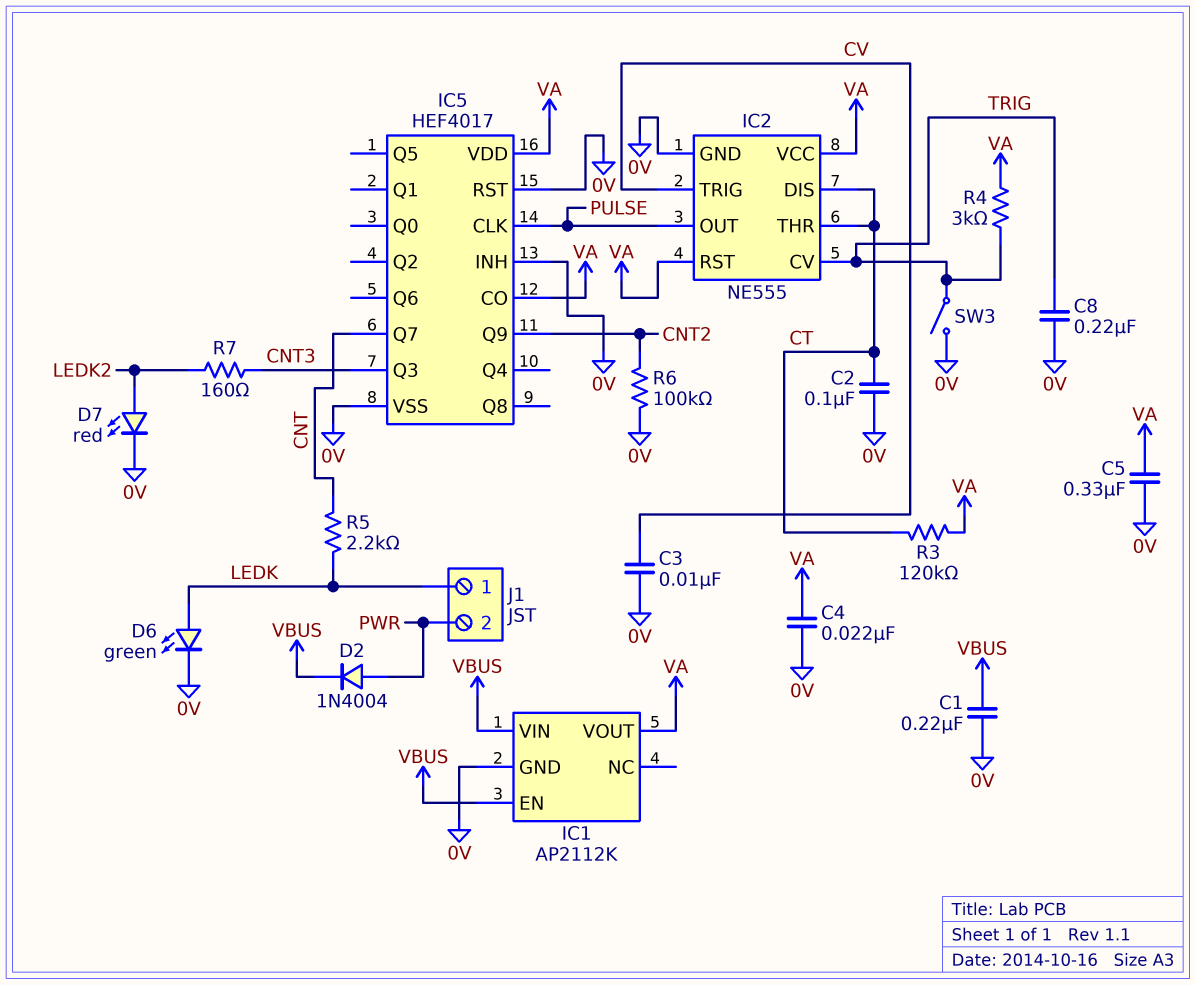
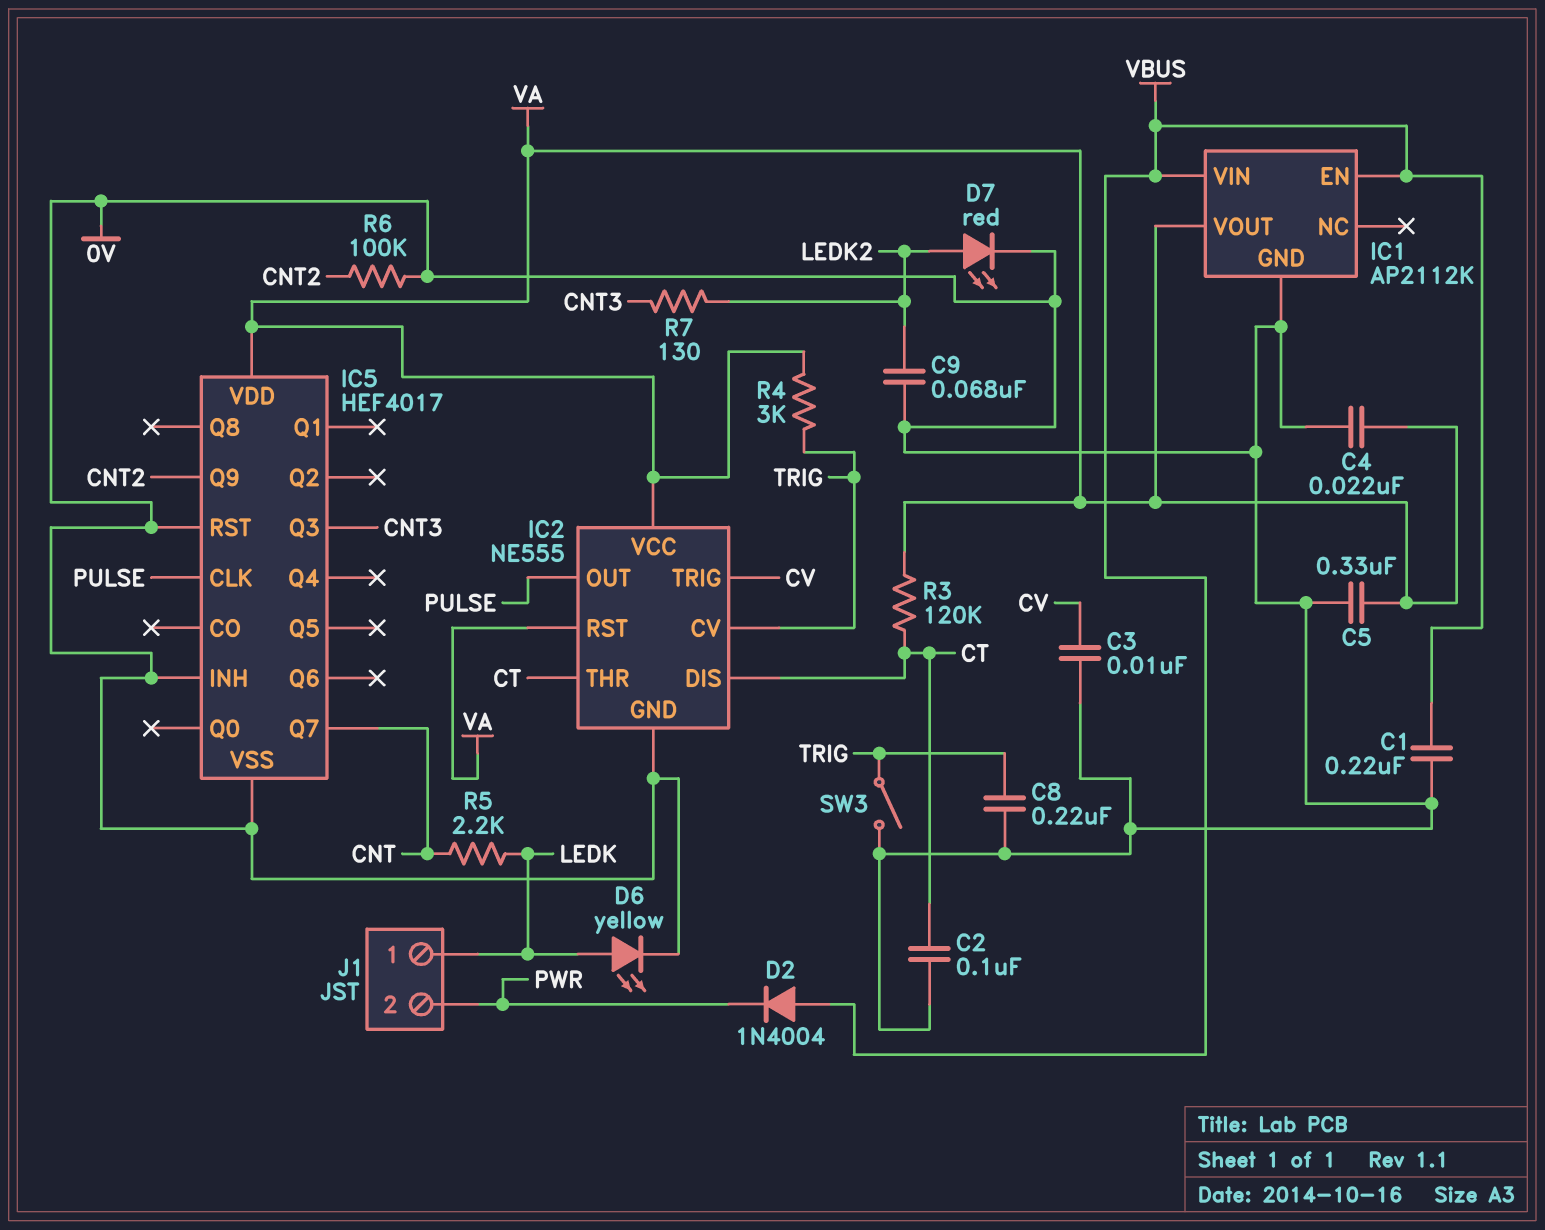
C9: none -> 68nF (0V, LEDK2)
D2: diode 1N4004 (A PWR, K VBUS) -> diode 1N4004 (A VBUS, K PWR)
D6: LED green (A LEDK, K 0V) -> LED yellow (A LEDK, K 0V)
IC5 pin CO: VA -> none
R7: 160 (CNT3, LEDK2) -> 130 (CNT3, LEDK2)

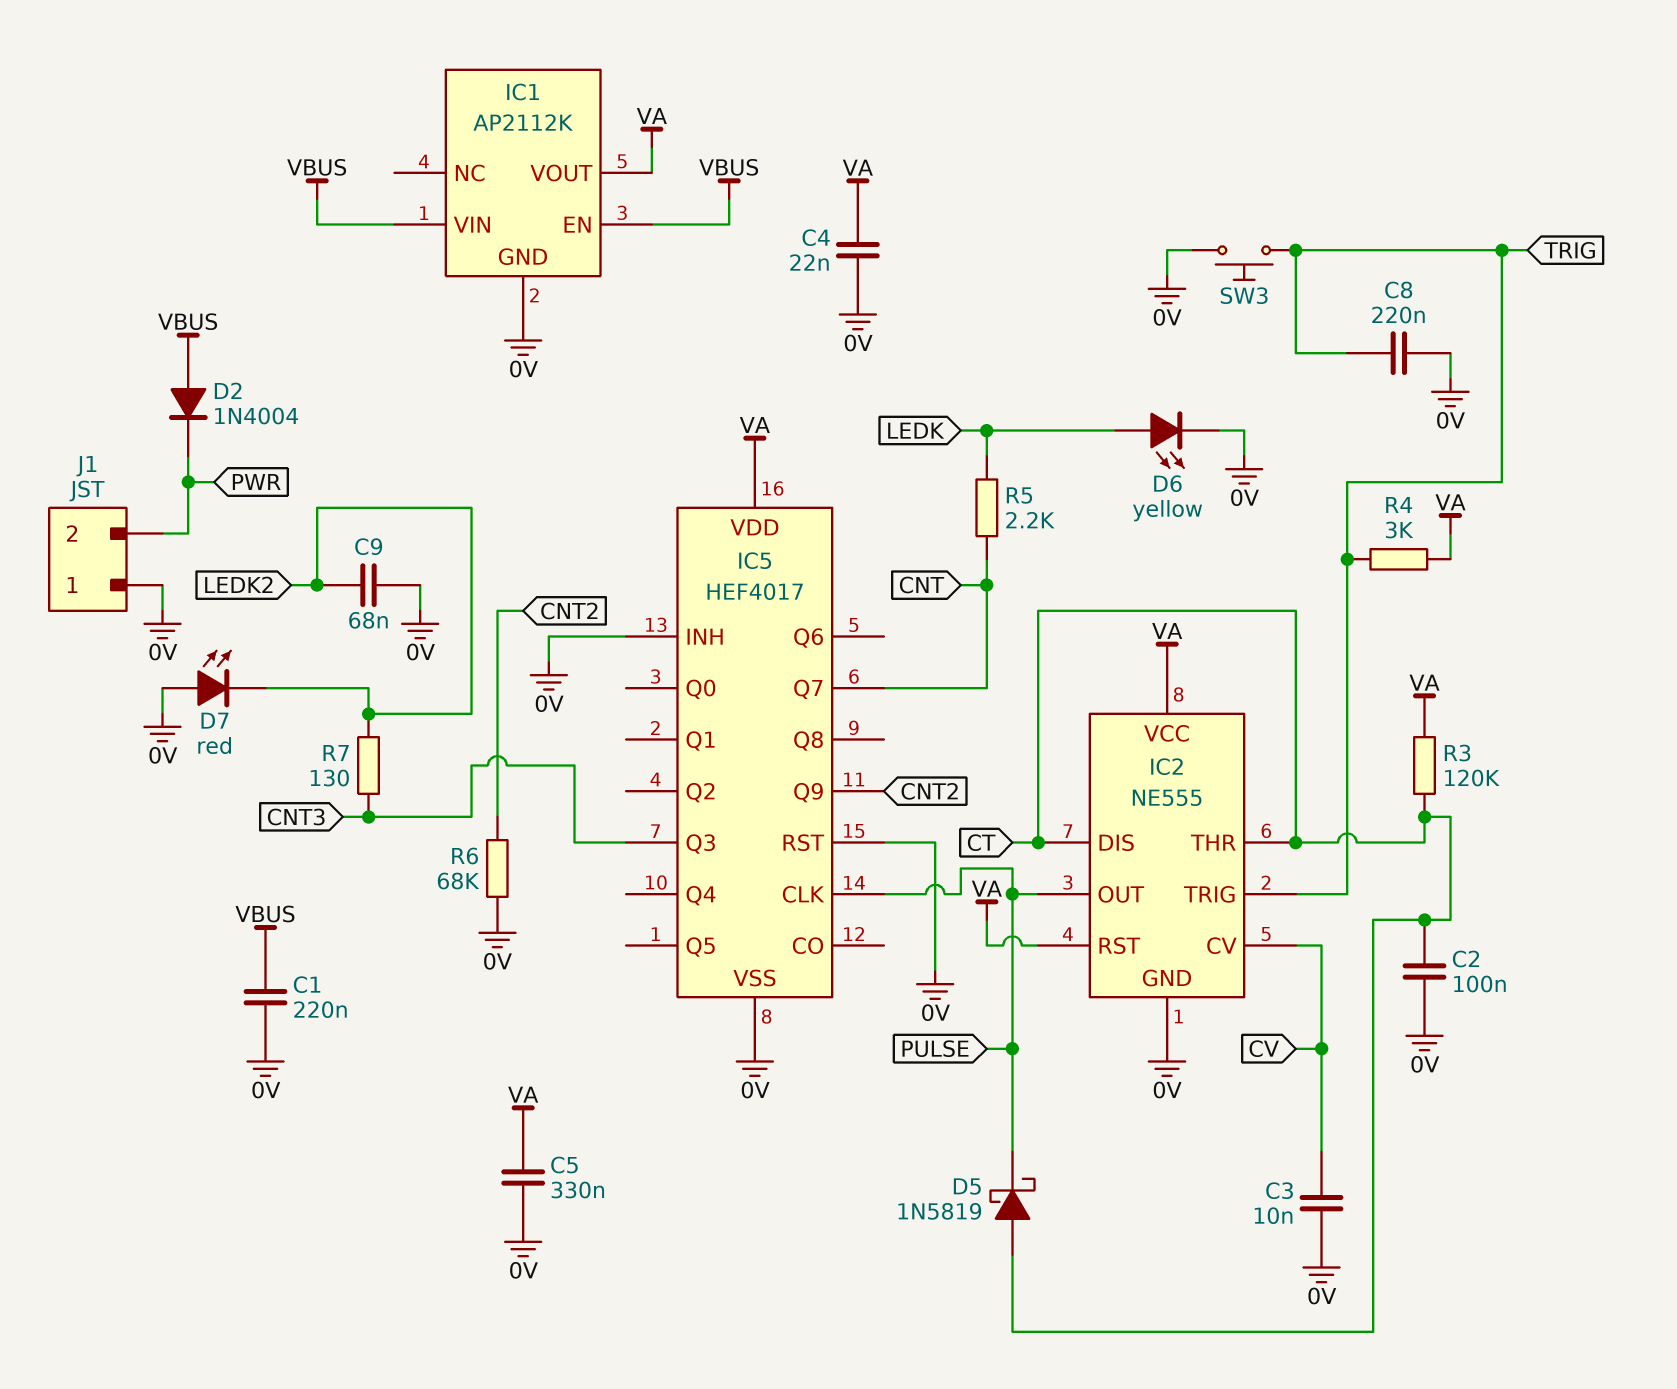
D5: none -> schottky 1N5819 (A CT, K PULSE)
D7: LED red (A LEDK2, K 0V) -> LED red (A 0V, K LEDK2)
IC2 pin CV: TRIG -> CV
IC2 pin TRIG: CV -> TRIG
J1 pin 1: LEDK -> 0V
R6: 100k (0V, CNT2) -> 68k (0V, CNT2)
SW3: switch (0V, TRIG) -> button (0V, TRIG)

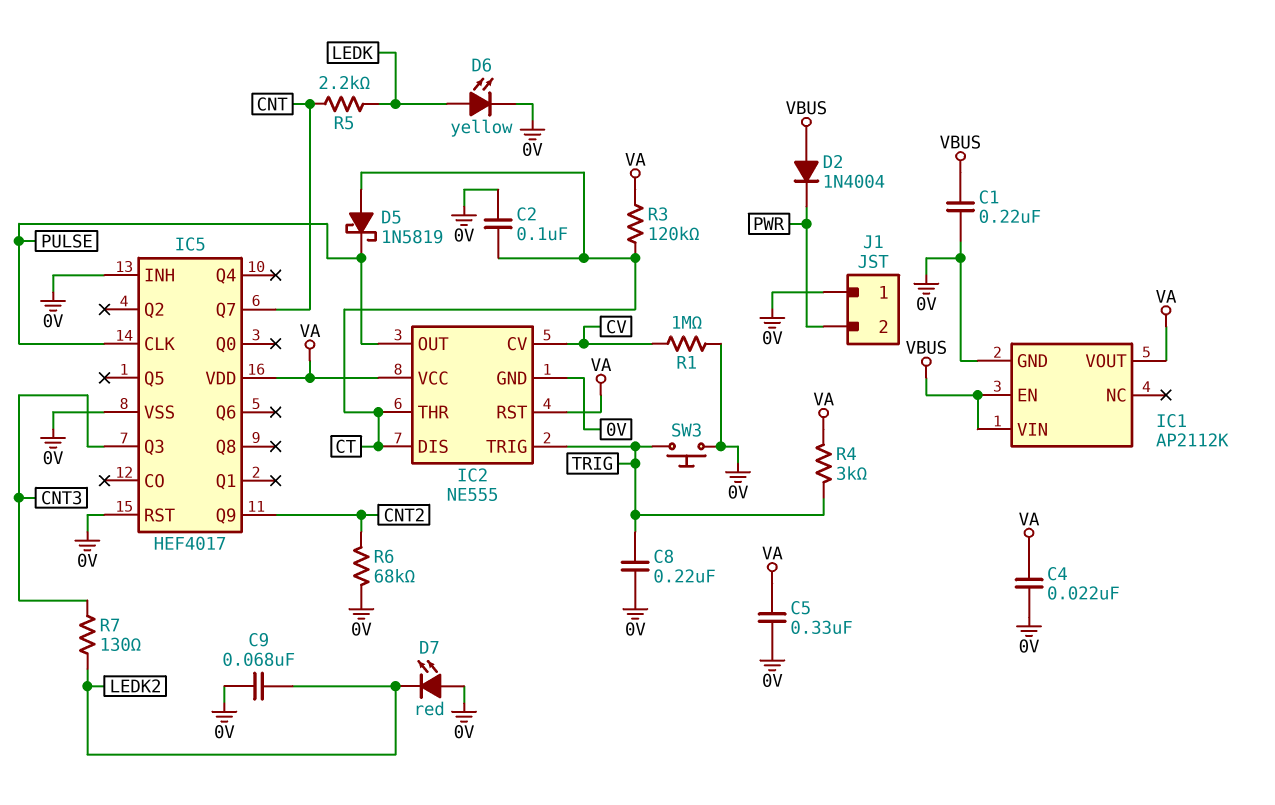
C3: 10nF (0V, CV) -> none
R1: none -> 1M (0V, CV)

